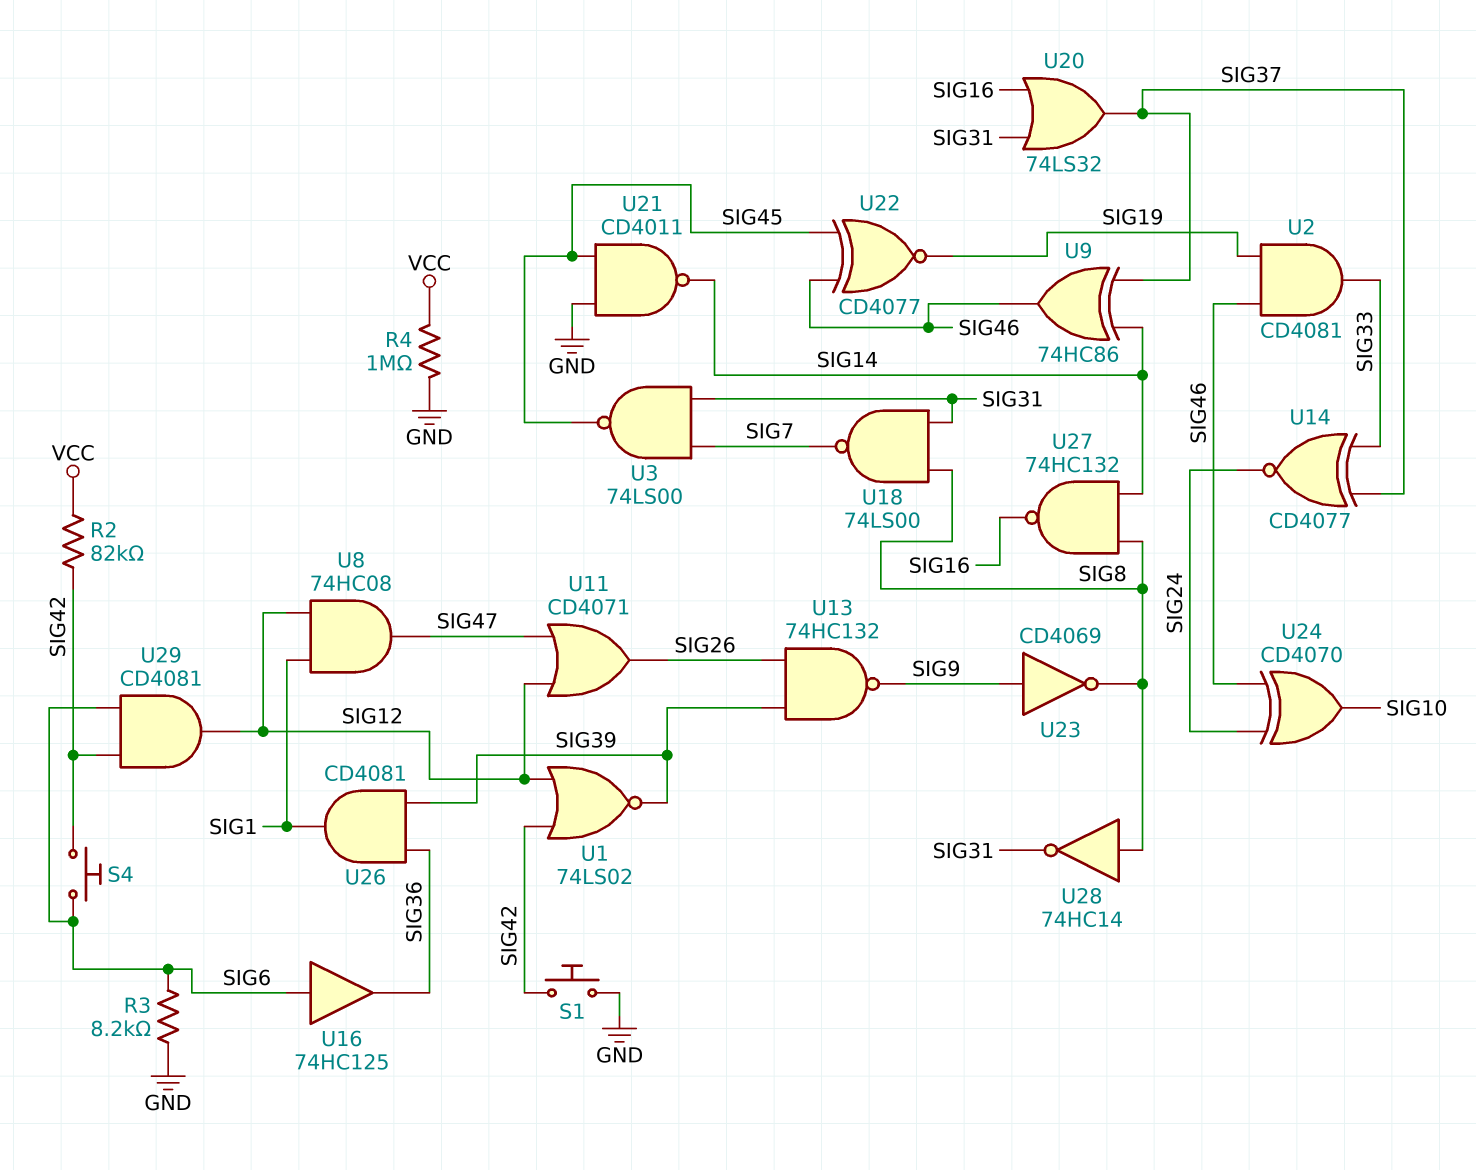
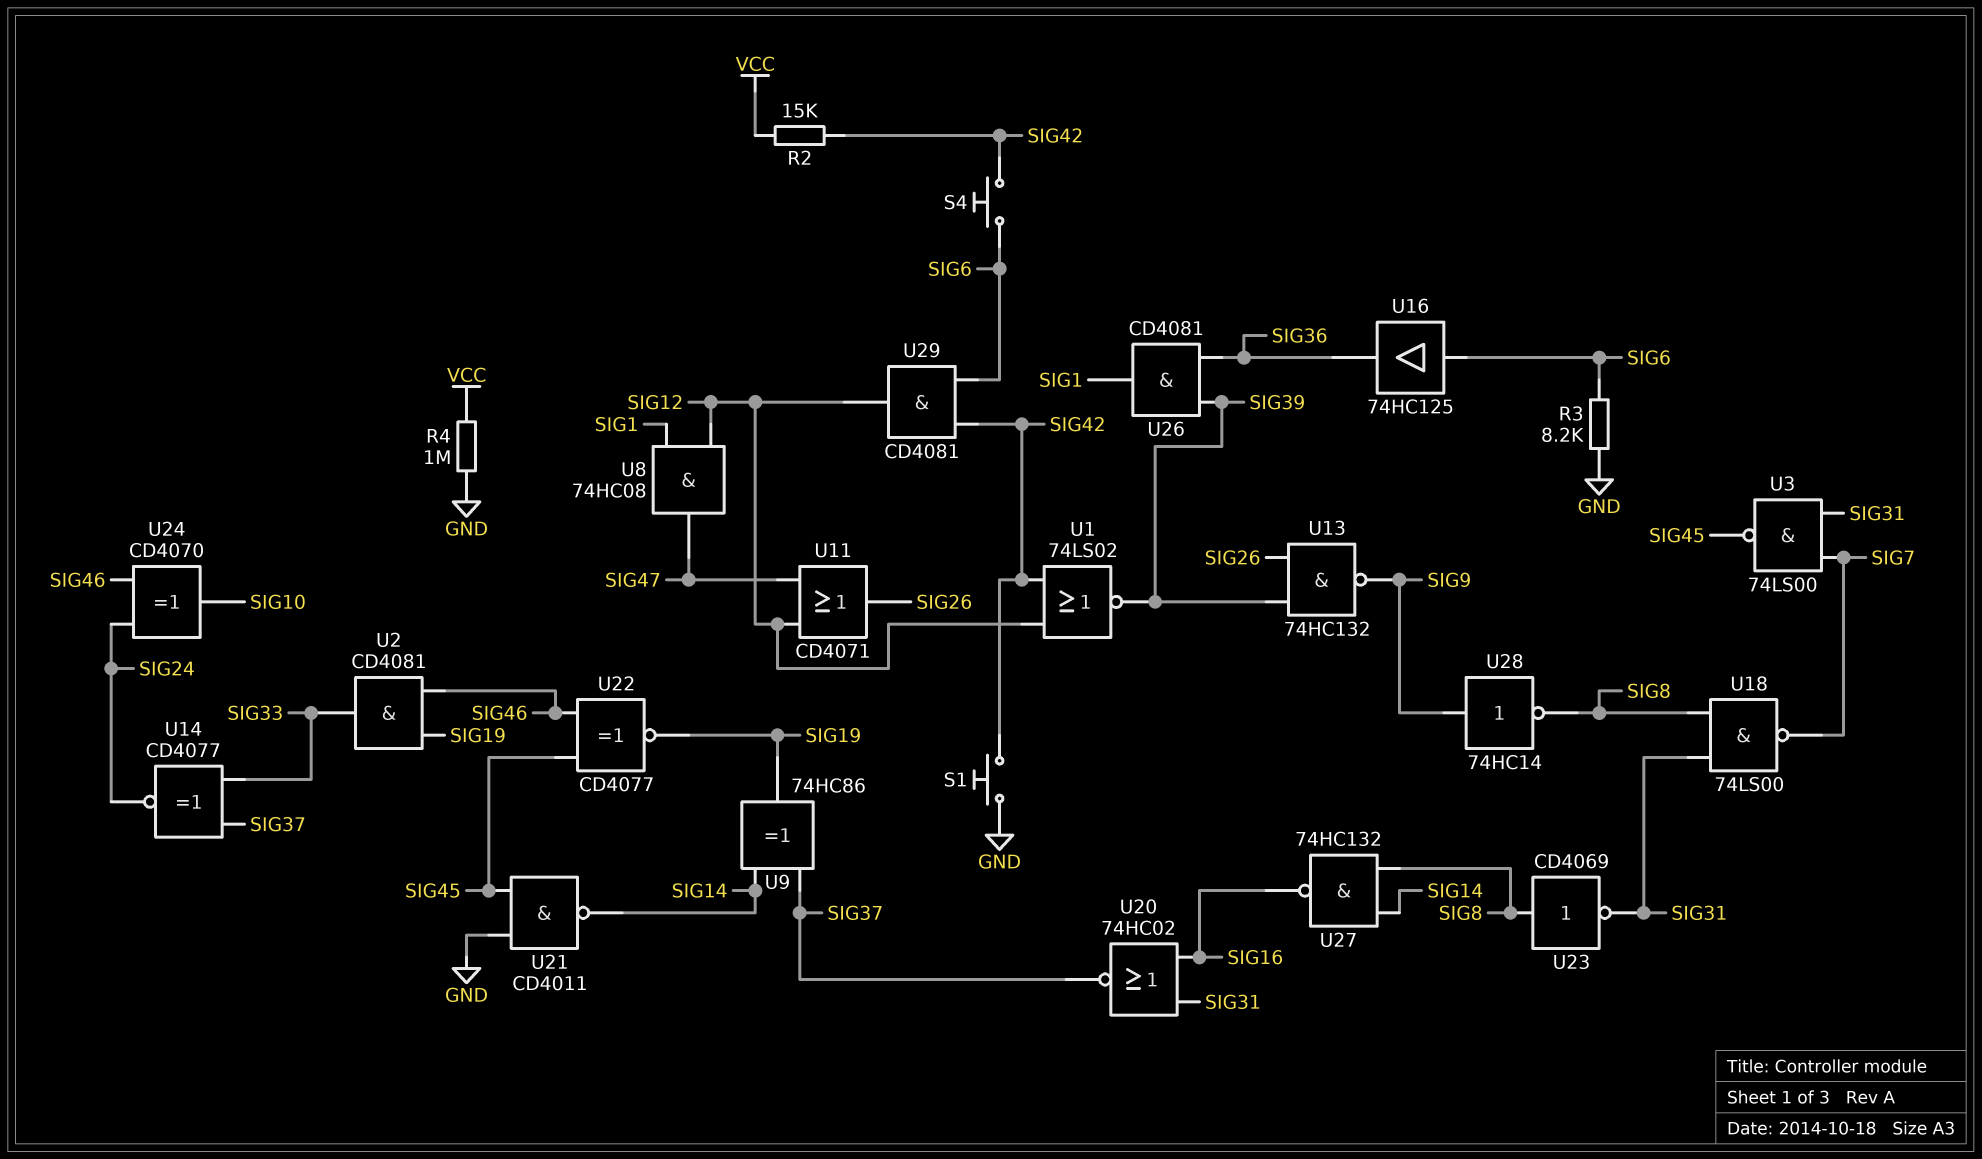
R2: 82k (SIG42, VCC) -> 15k (SIG42, VCC)
U9: XOR 74HC86 (in SIG14, in SIG37, out SIG46) -> XOR 74HC86 (in SIG14, in SIG37, out SIG19)
U20: OR 74LS32 (in SIG16, in SIG31, out SIG37) -> NOR 74HC02 (in SIG16, in SIG31, out SIG37)
U23: NOT CD4069 (in SIG9, out SIG8) -> NOT CD4069 (in SIG8, out SIG31)
U28: NOT 74HC14 (in SIG8, out SIG31) -> NOT 74HC14 (in SIG9, out SIG8)

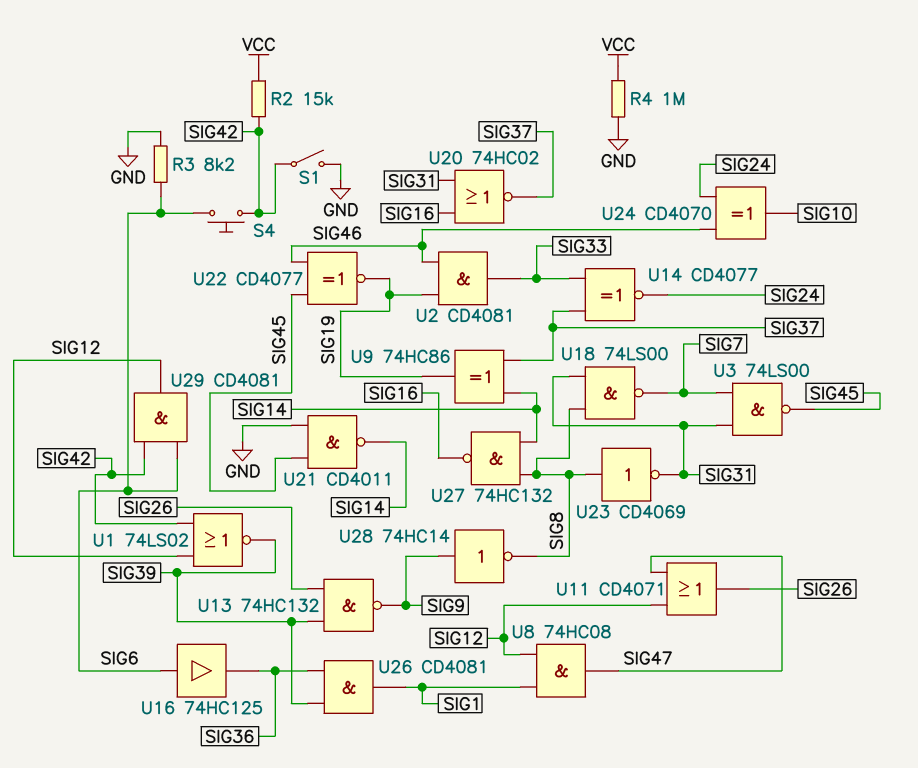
S1: button (GND, SIG42) -> switch (GND, SIG42)

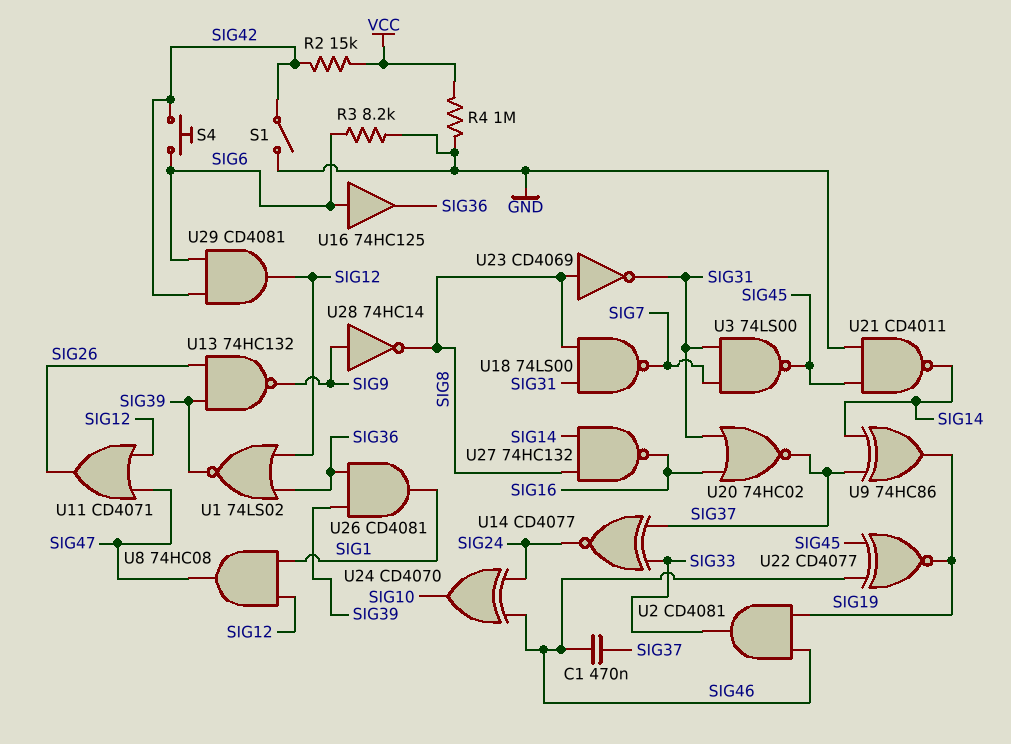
C1: none -> 470nF (SIG37, SIG46)
U1: NOR 74LS02 (in SIG12, in SIG42, out SIG39) -> NOR 74LS02 (in SIG12, in SIG36, out SIG39)

